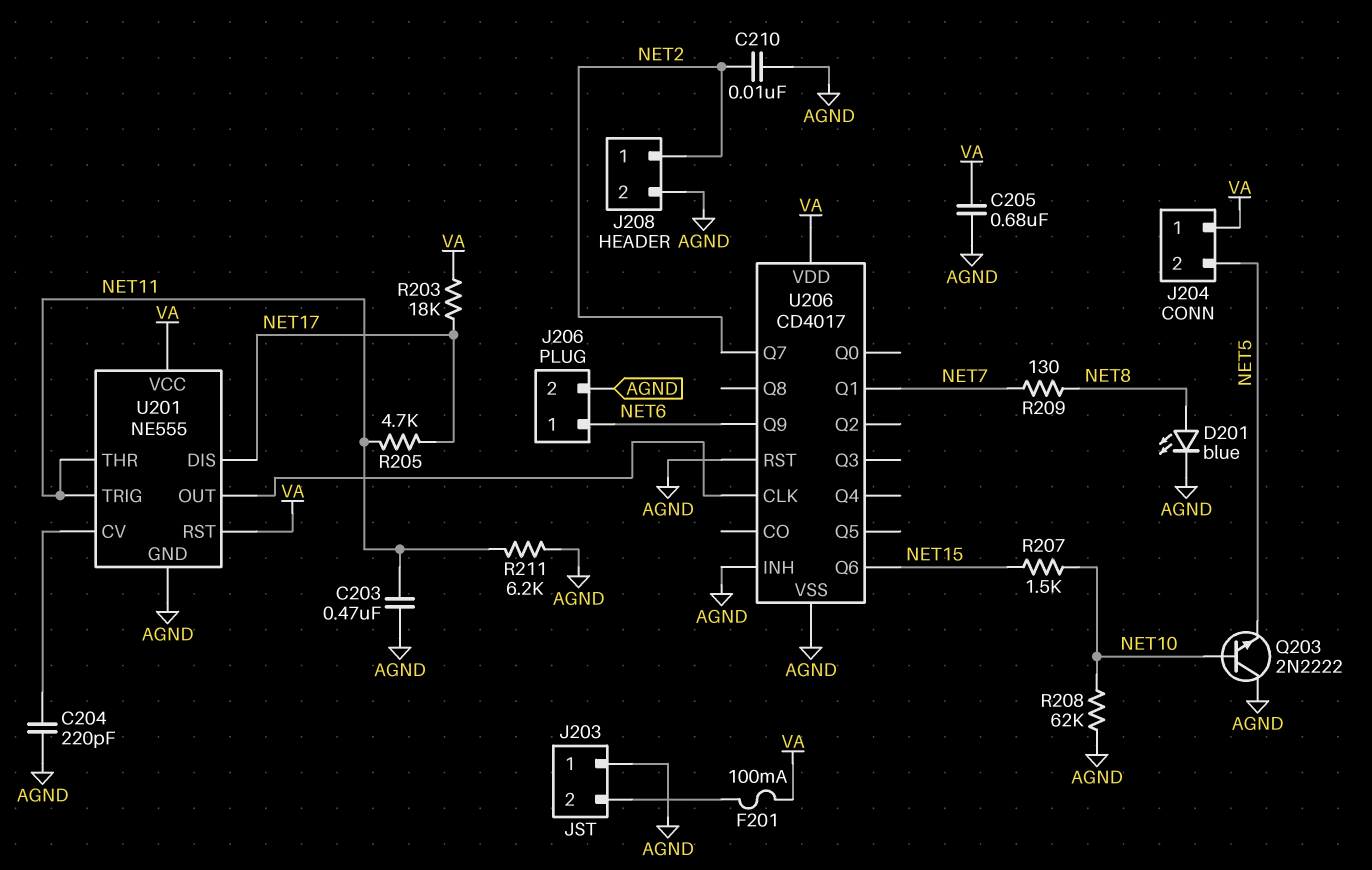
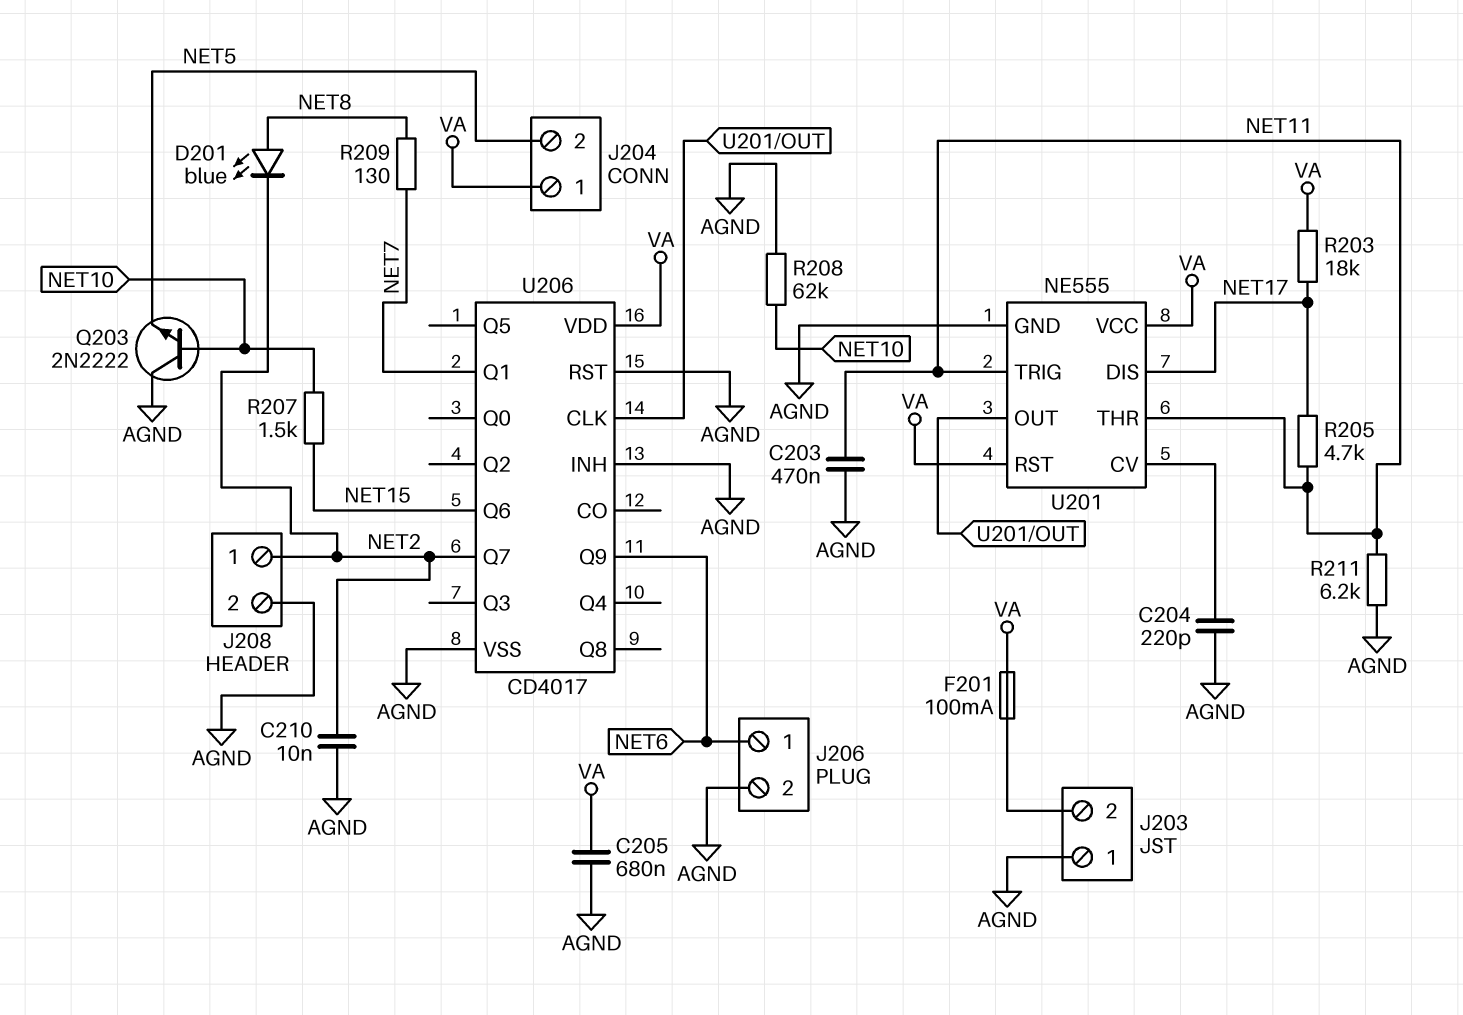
D201: LED blue (A NET8, K AGND) -> LED blue (A NET8, K NET2)

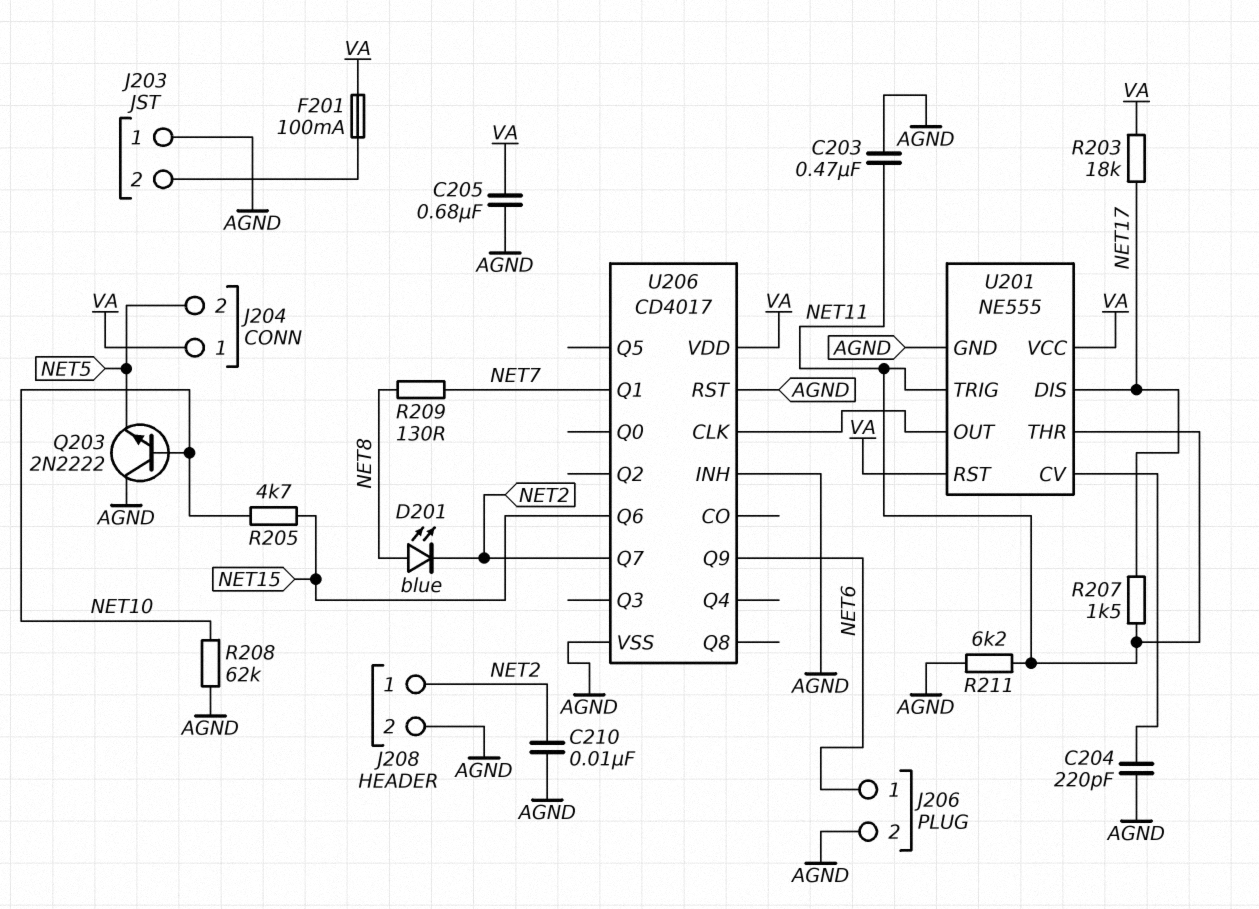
R205: 4.7k (NET11, NET17) -> 4.7k (NET10, NET15)
R207: 1.5k (NET10, NET15) -> 1.5k (NET11, NET17)

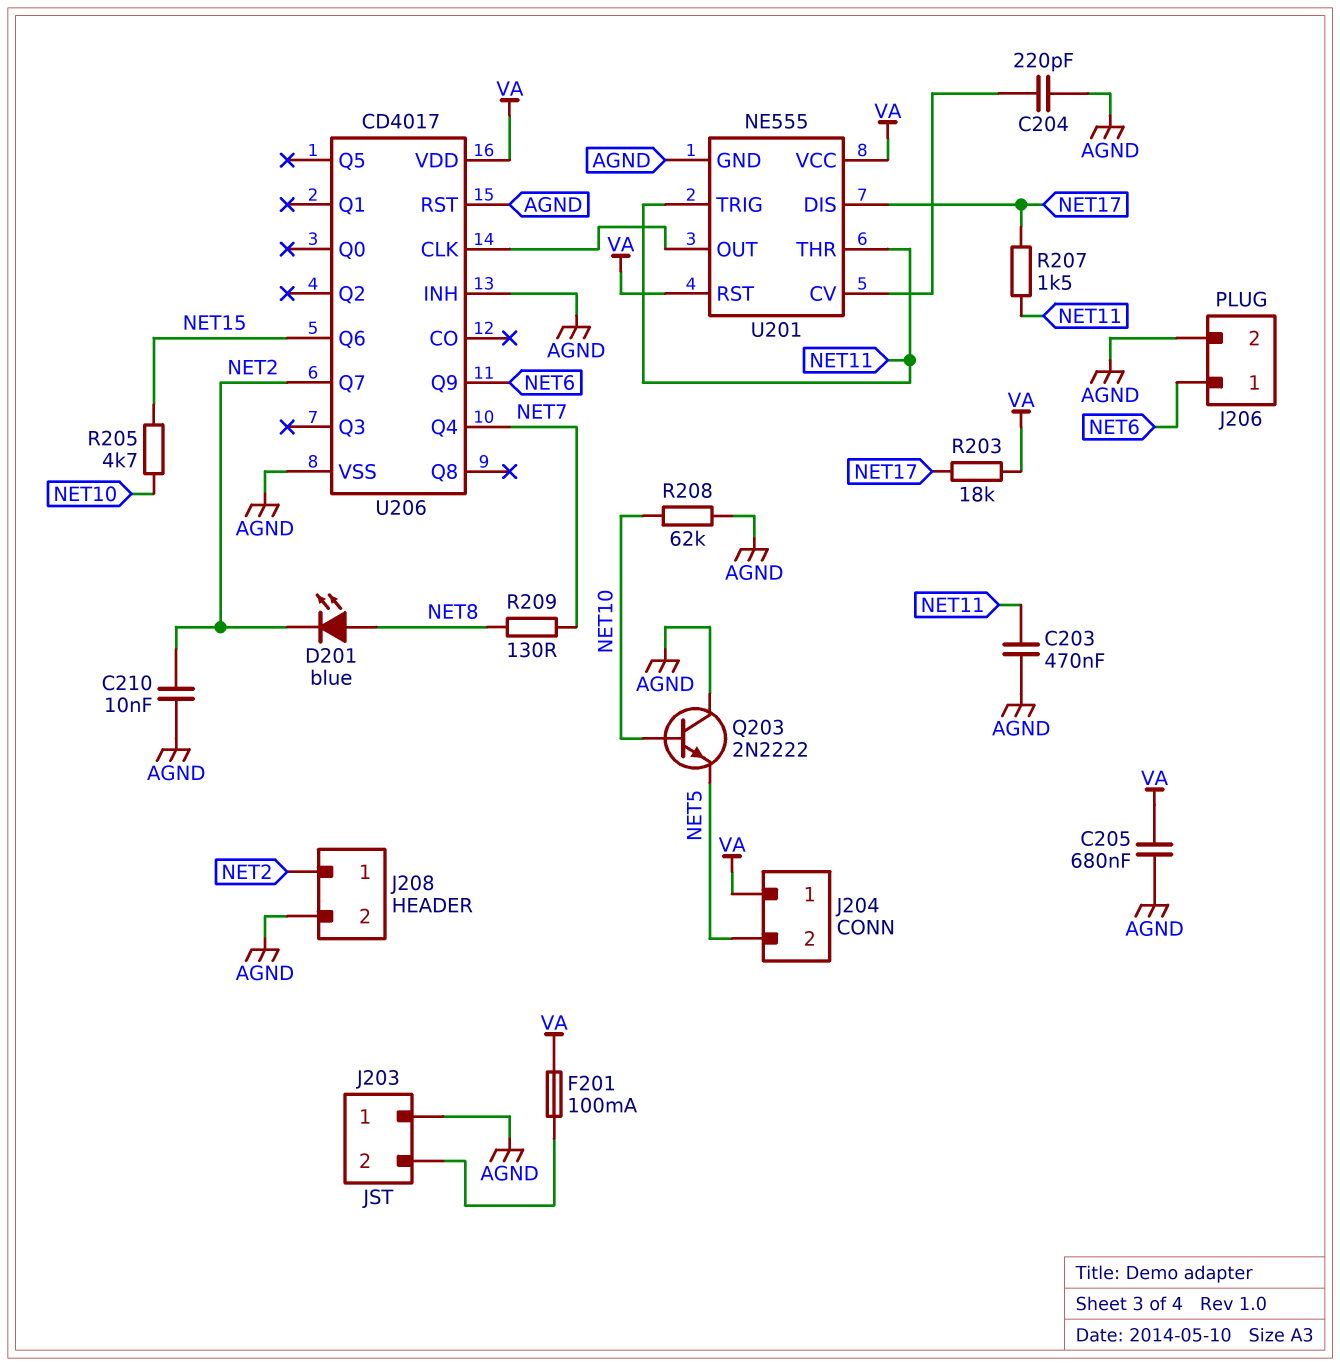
R211: 6.2k (AGND, NET11) -> none
U206 pin Q1: NET7 -> none
U206 pin Q4: none -> NET7

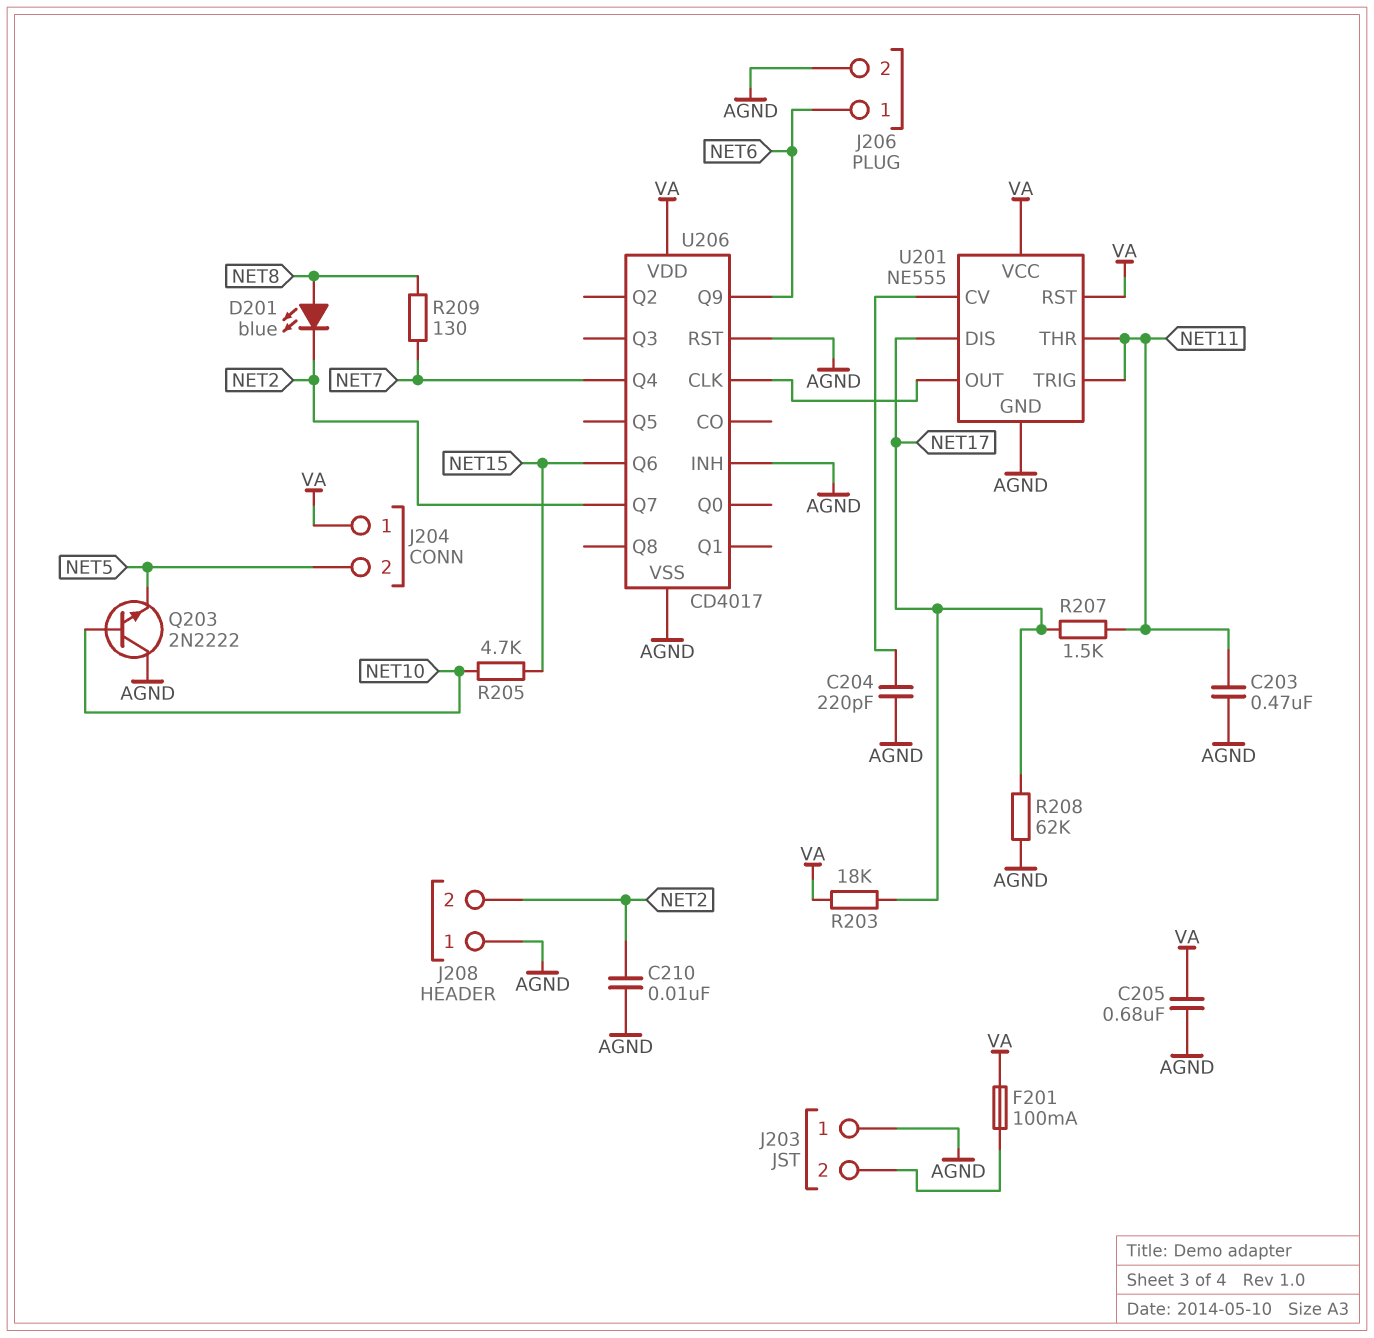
J208 pin 1: NET2 -> AGND
J208 pin 2: AGND -> NET2
R208: 62k (AGND, NET10) -> 62k (AGND, NET17)

